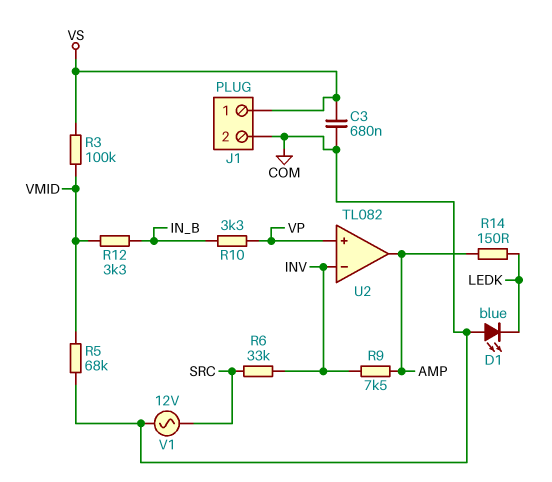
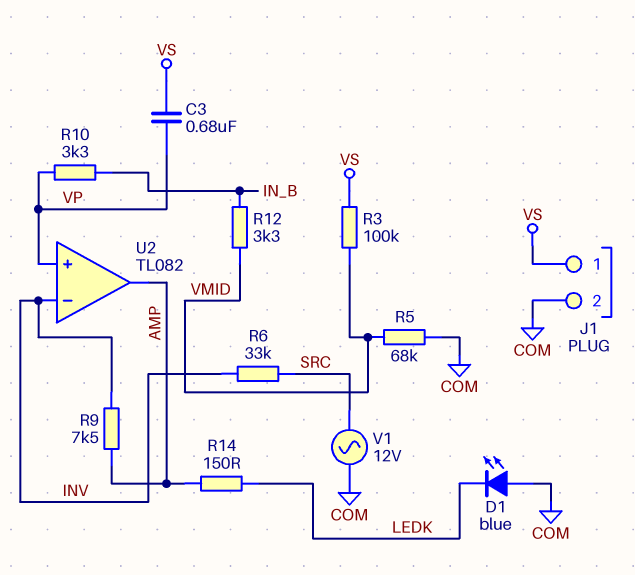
C3: 680nF (COM, VS) -> 680nF (VP, VS)

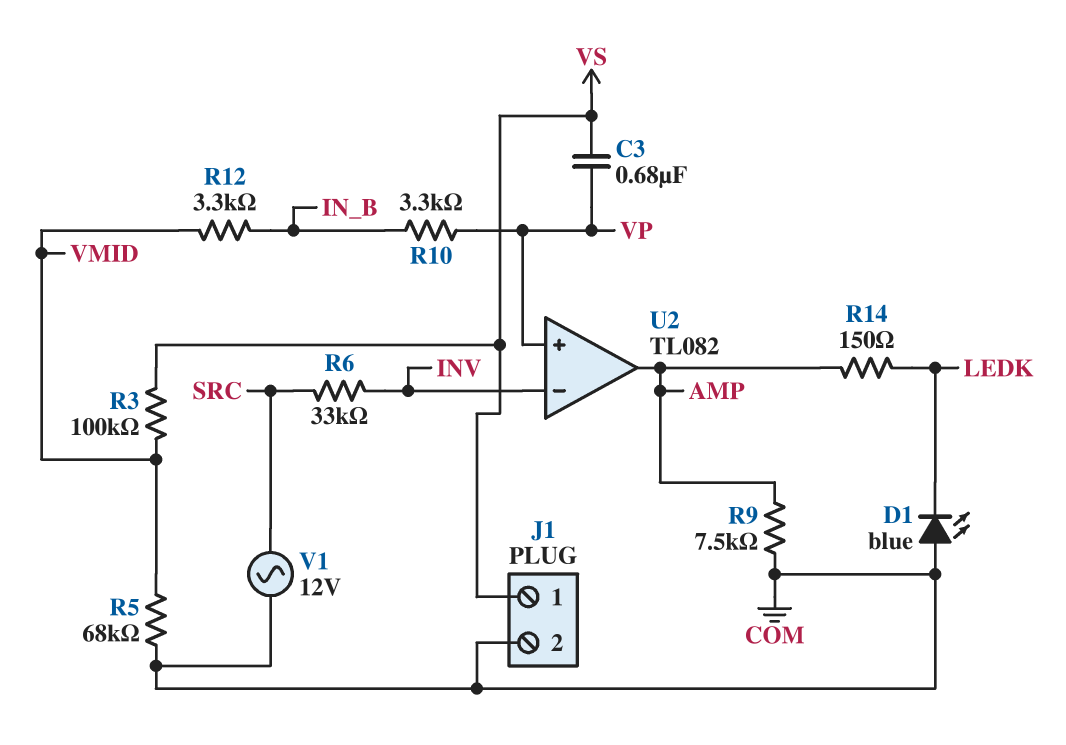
R9: 7.5k (AMP, INV) -> 7.5k (AMP, COM)

